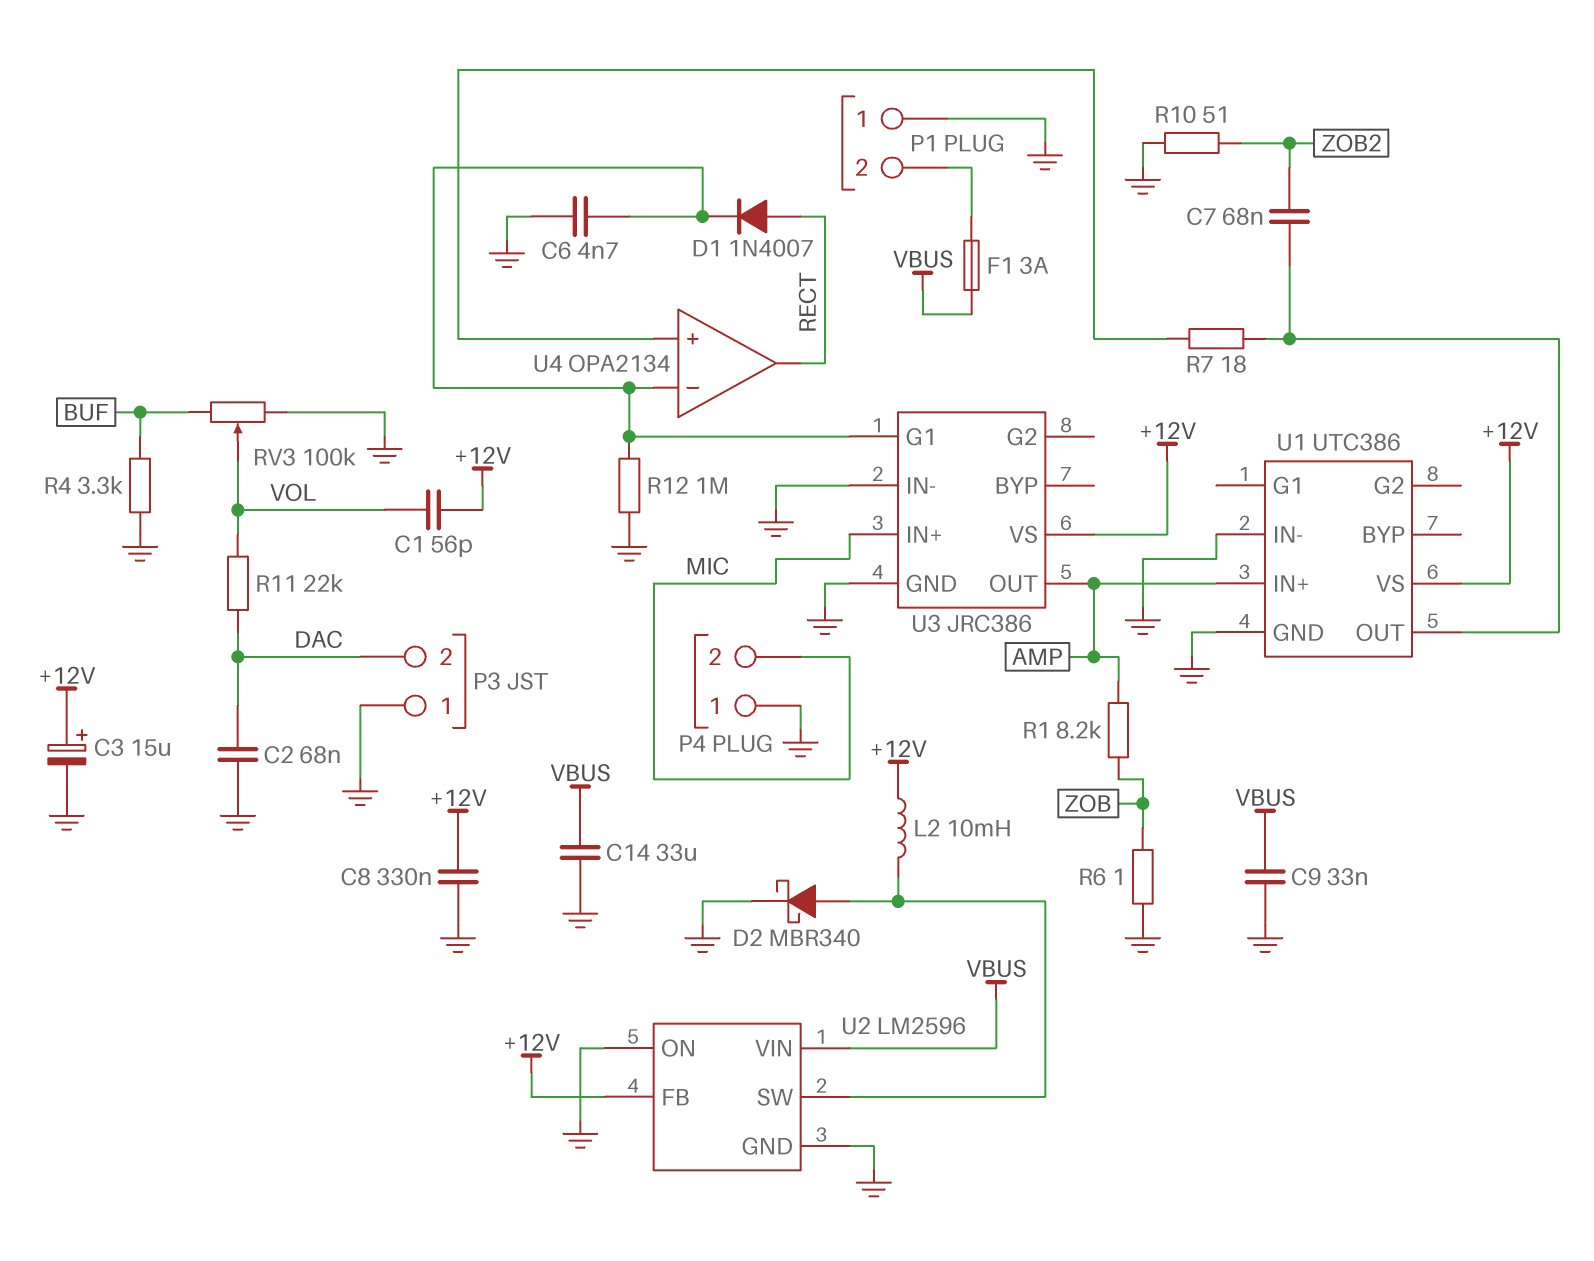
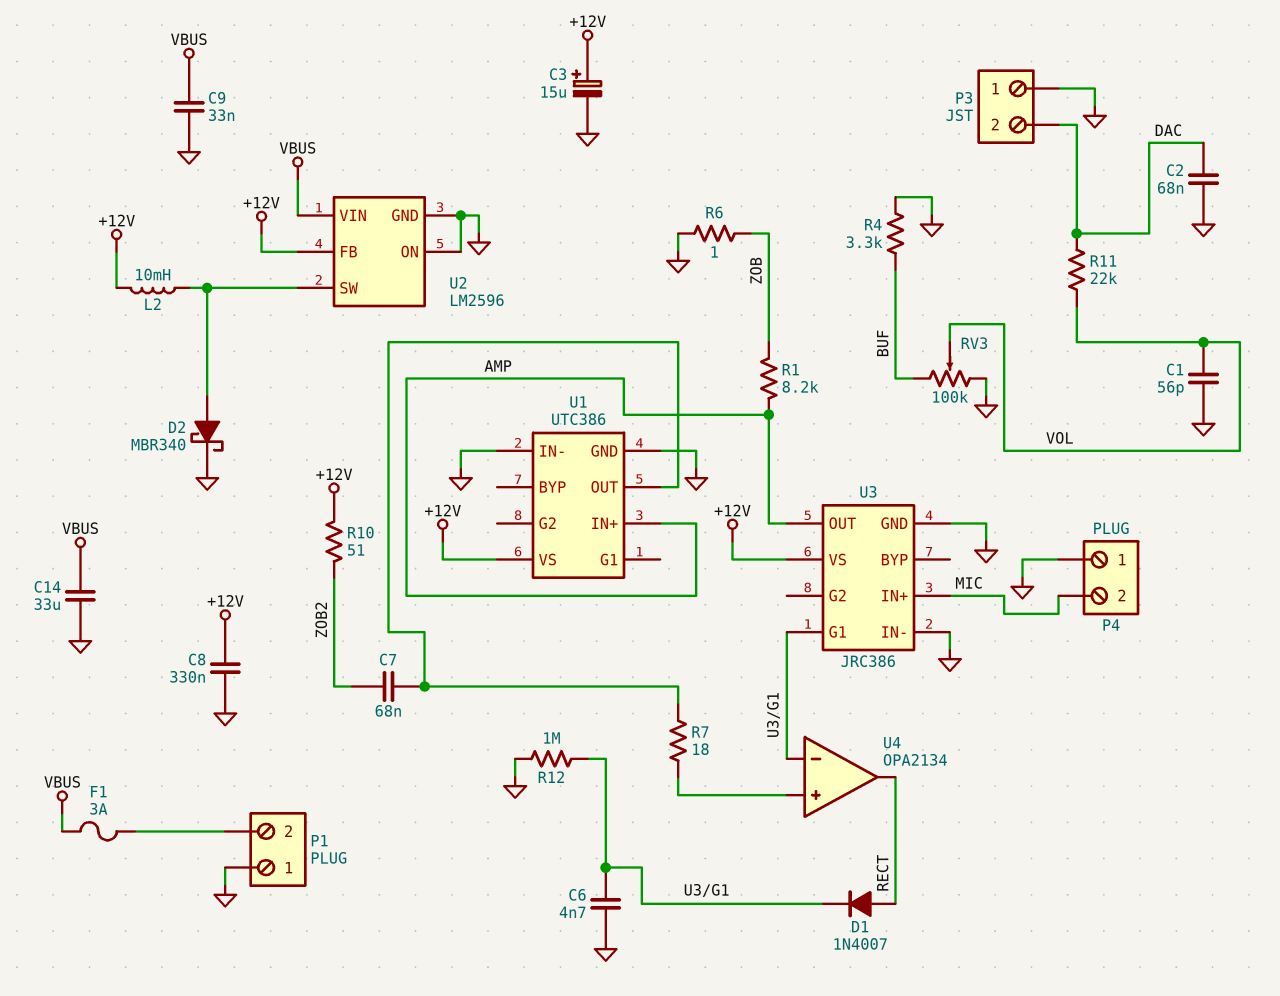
C1: 56pF (+12V, VOL) -> 56pF (GND, VOL)
R10: 51 (GND, ZOB2) -> 51 (+12V, ZOB2)

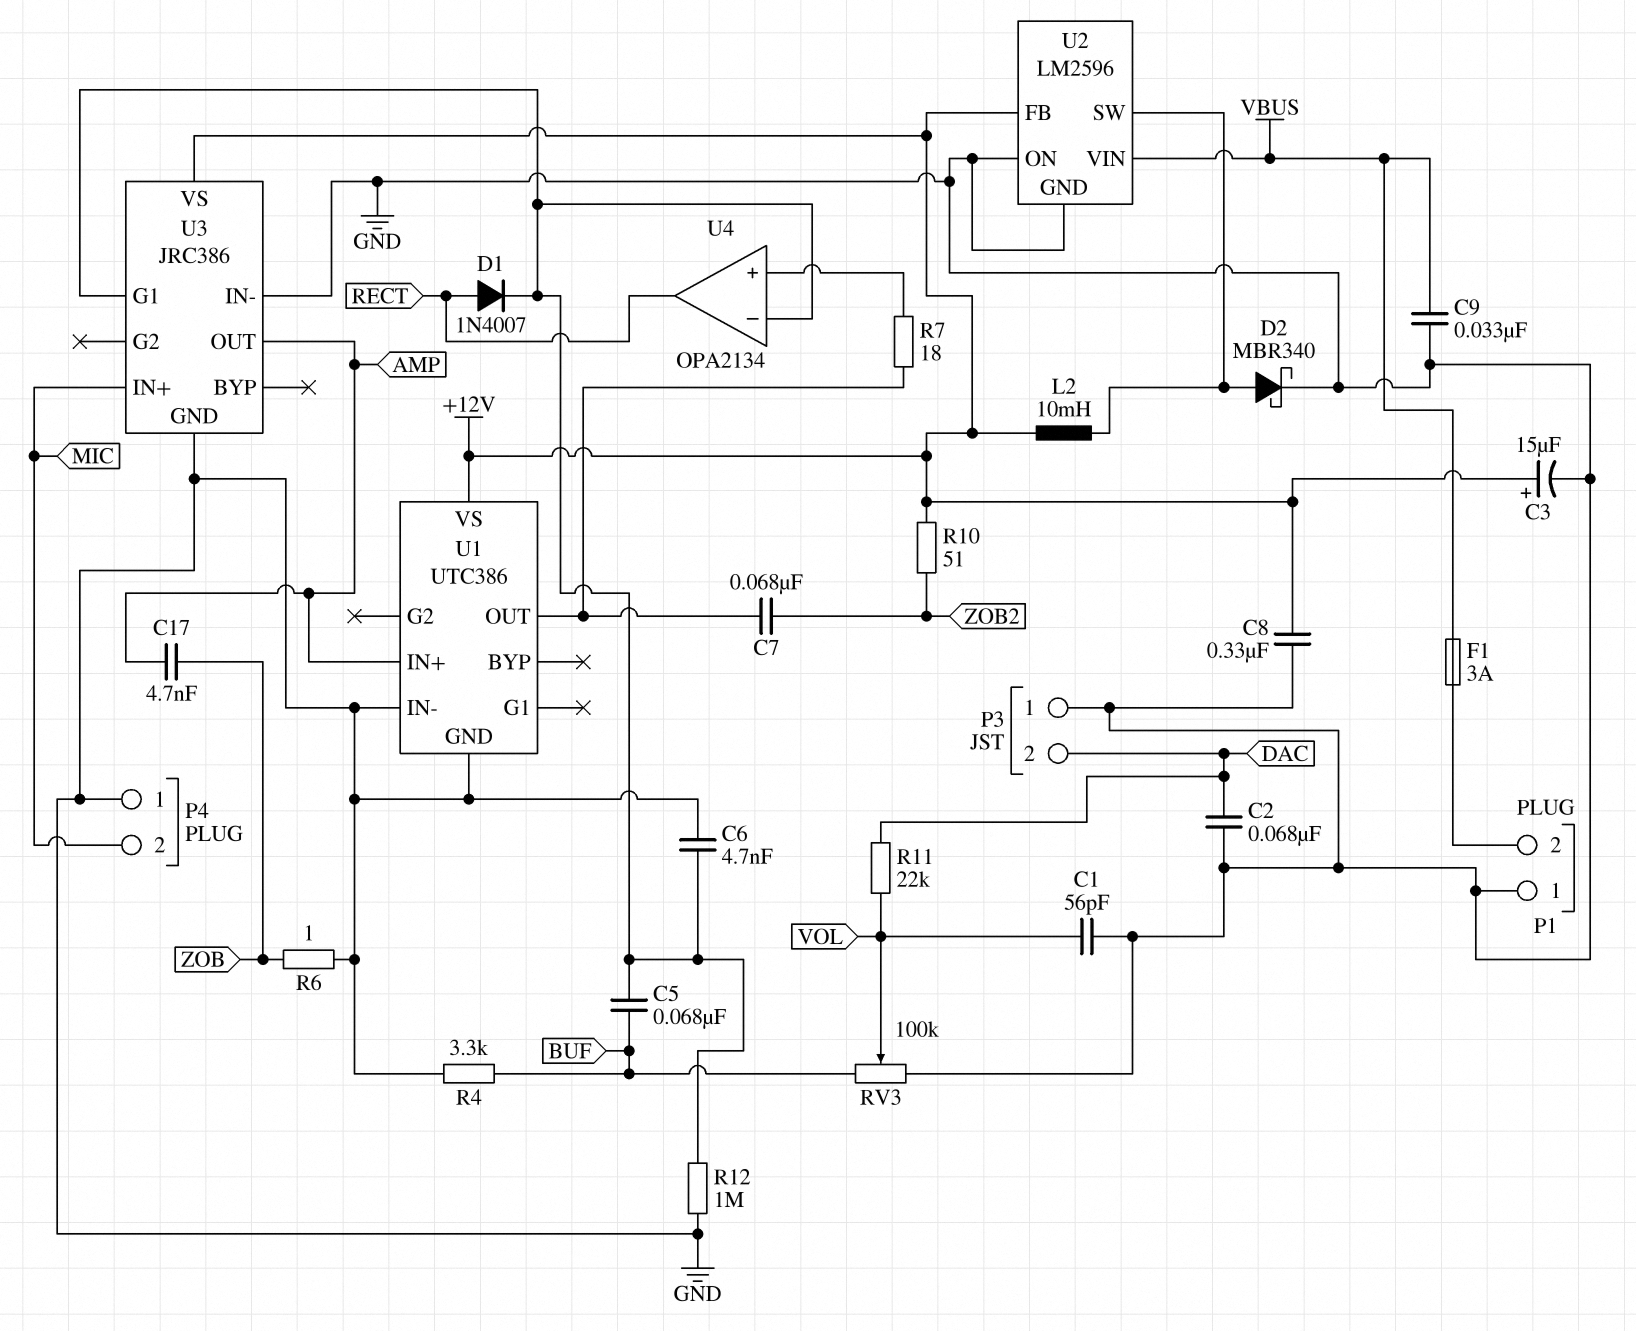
C5: none -> 68nF (BUF, U3/G1)
C14: 33uF (GND, VBUS) -> none
C17: none -> 4.7nF (AMP, ZOB)
R1: 8.2k (AMP, ZOB) -> none

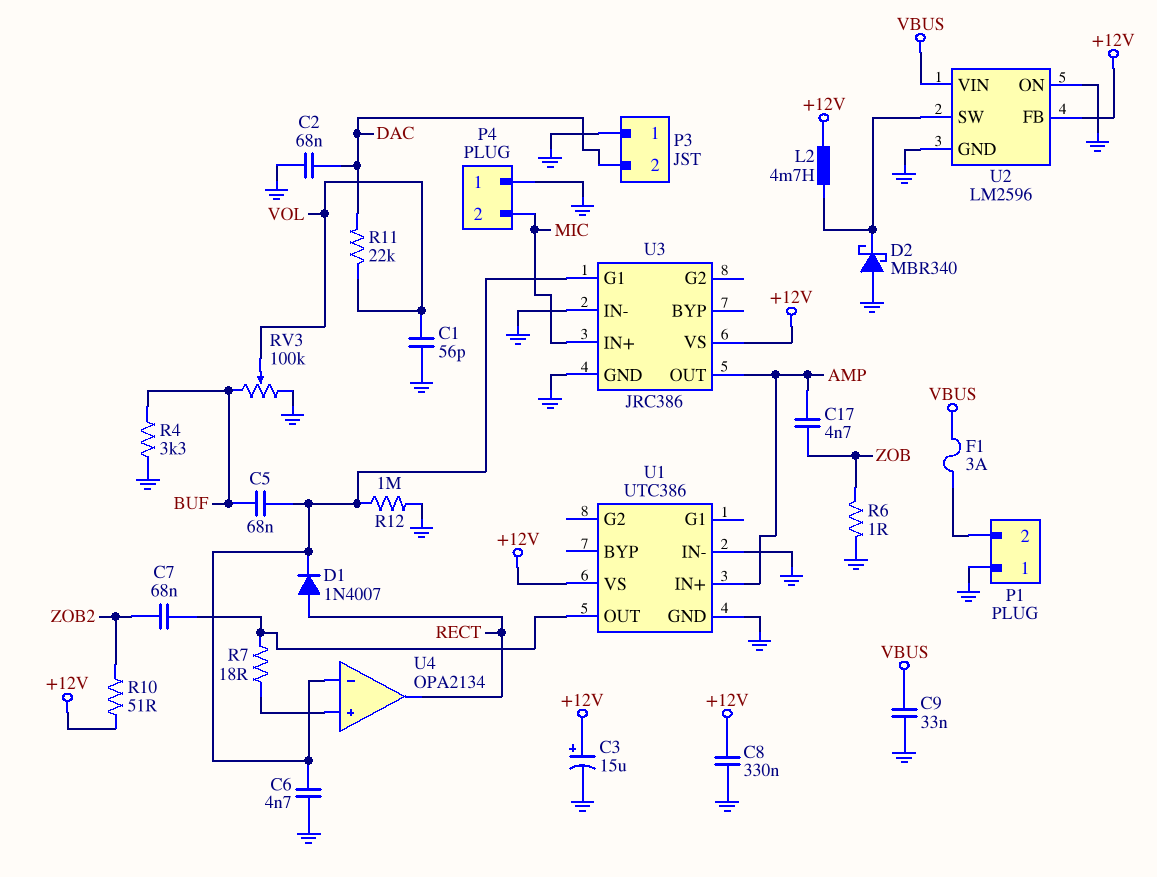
D2: schottky MBR340 (A U2/SW, K GND) -> schottky MBR340 (A GND, K U2/SW)
L2: 10mH (+12V, U2/SW) -> 4.7mH (+12V, U2/SW)

